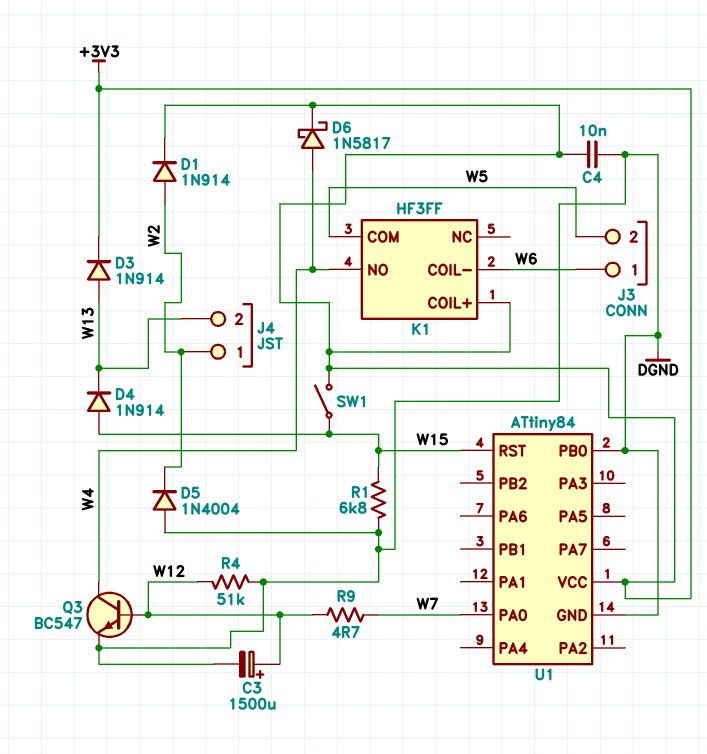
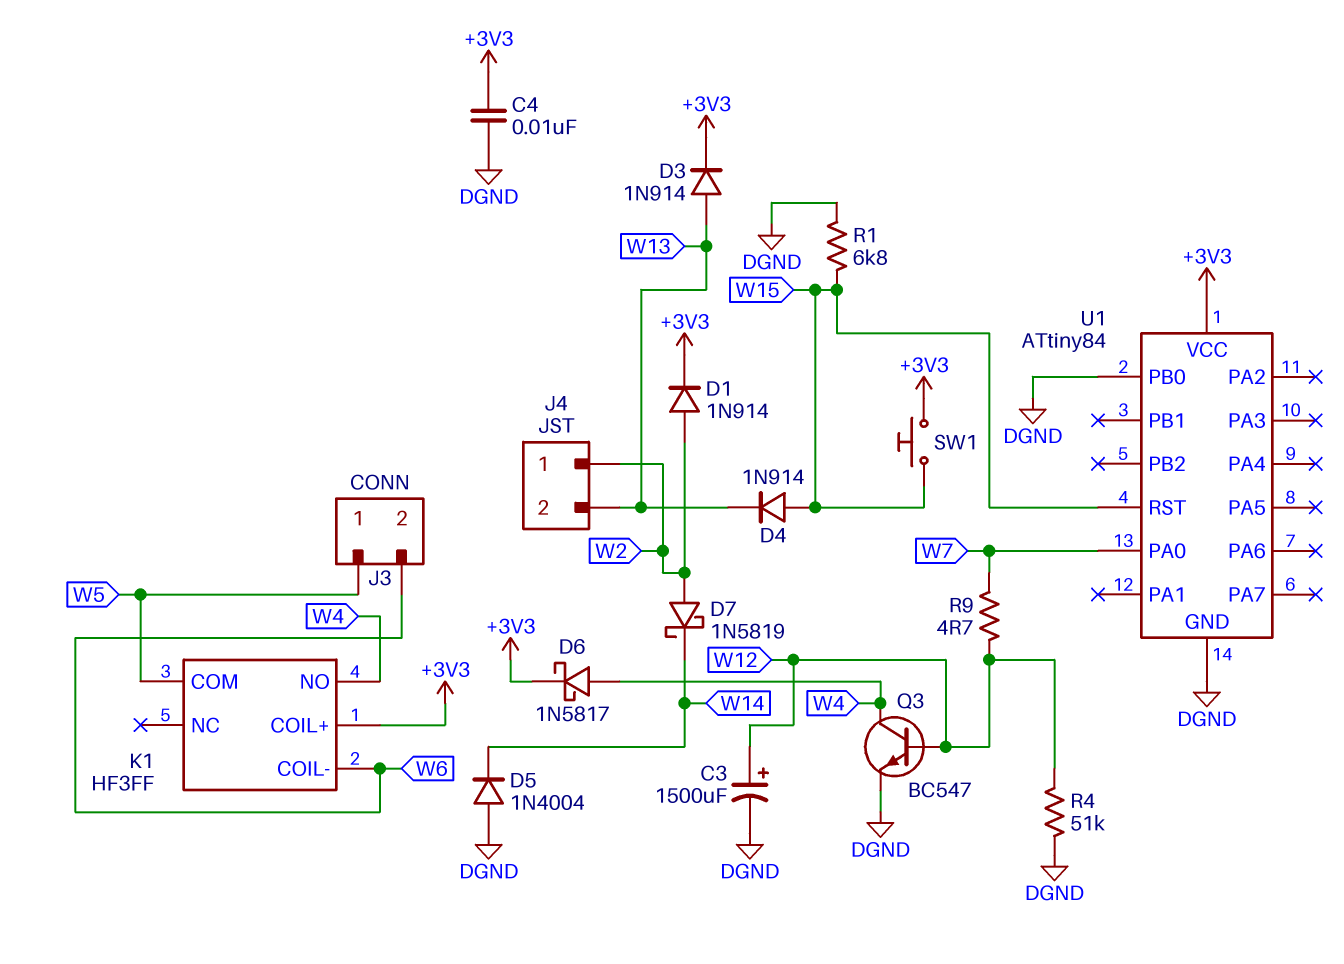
D5: diode 1N4004 (A DGND, K W2) -> diode 1N4004 (A DGND, K W14)
D7: none -> schottky 1N5819 (A W2, K W14)
J3 pin 1: W6 -> W5
J3 pin 2: W5 -> W6
SW1: switch (+3V3, W15) -> button (+3V3, W15)

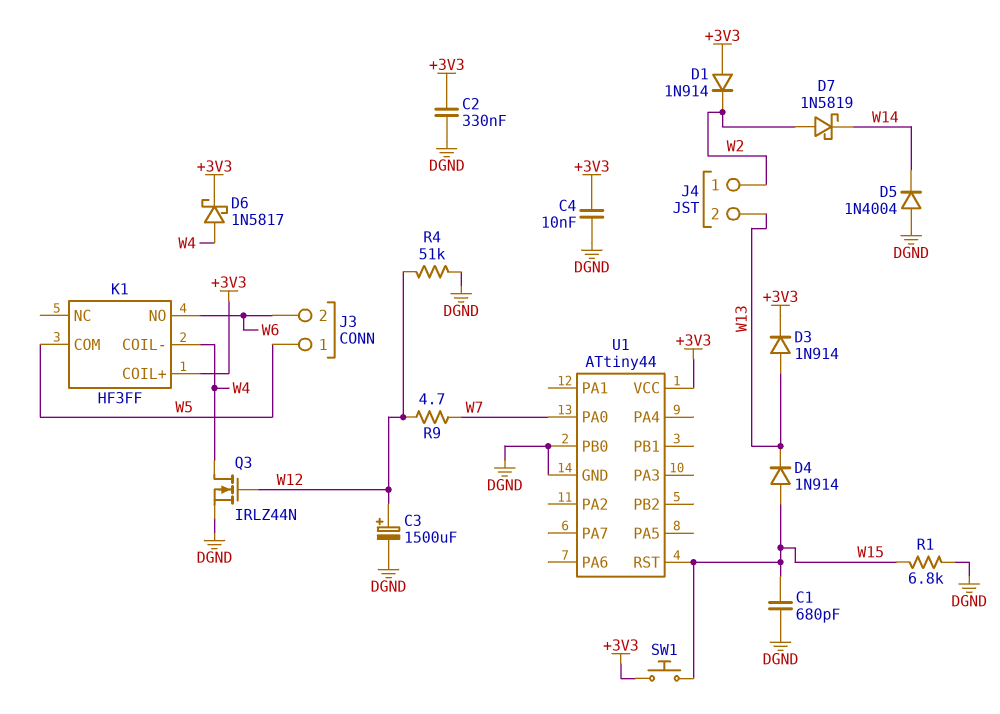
C1: none -> 680pF (DGND, W15)
C2: none -> 330nF (+3V3, DGND)
D1: diode 1N914 (A W2, K +3V3) -> diode 1N914 (A +3V3, K W2)
K1 pin COIL-: W6 -> W4
K1 pin NO: W4 -> W6
Q3: NPN BC547 (B W12, C W4, E DGND) -> NMOS IRLZ44N (G W12, D W4, S DGND)
U1: ATtiny84 -> ATtiny44

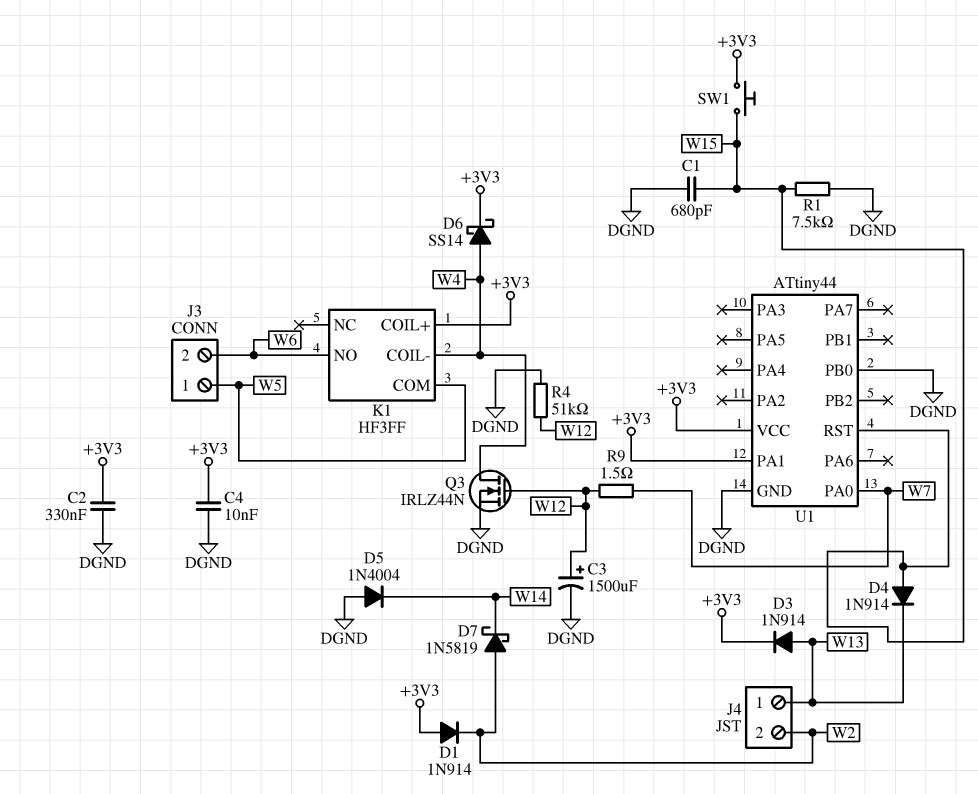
D6: schottky 1N5817 (A W4, K +3V3) -> schottky SS14 (A W4, K +3V3)
J4 pin 1: W2 -> W13
J4 pin 2: W13 -> W2
R1: 6.8k (DGND, W15) -> 7.5k (DGND, W15)
R9: 4.7 (W7, W12) -> 1.5 (W7, W12)
U1 pin PA1: none -> +3V3

